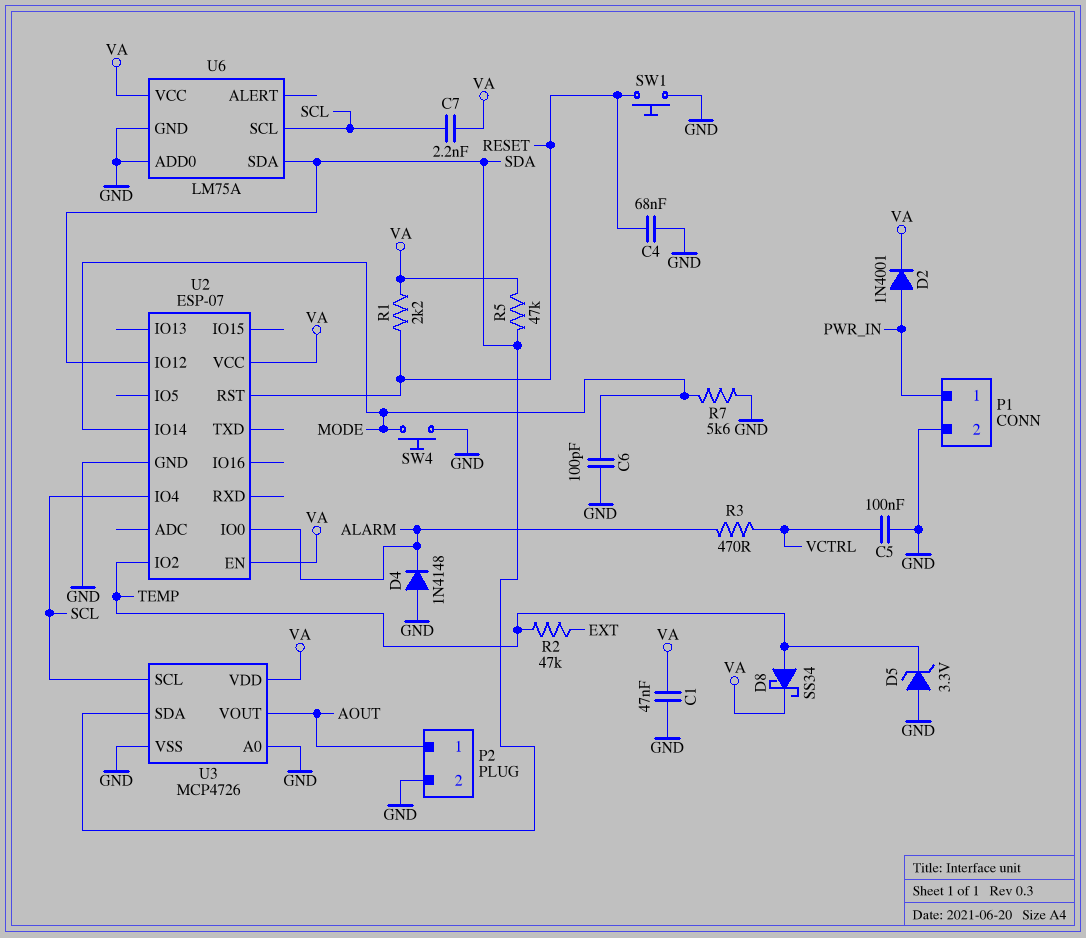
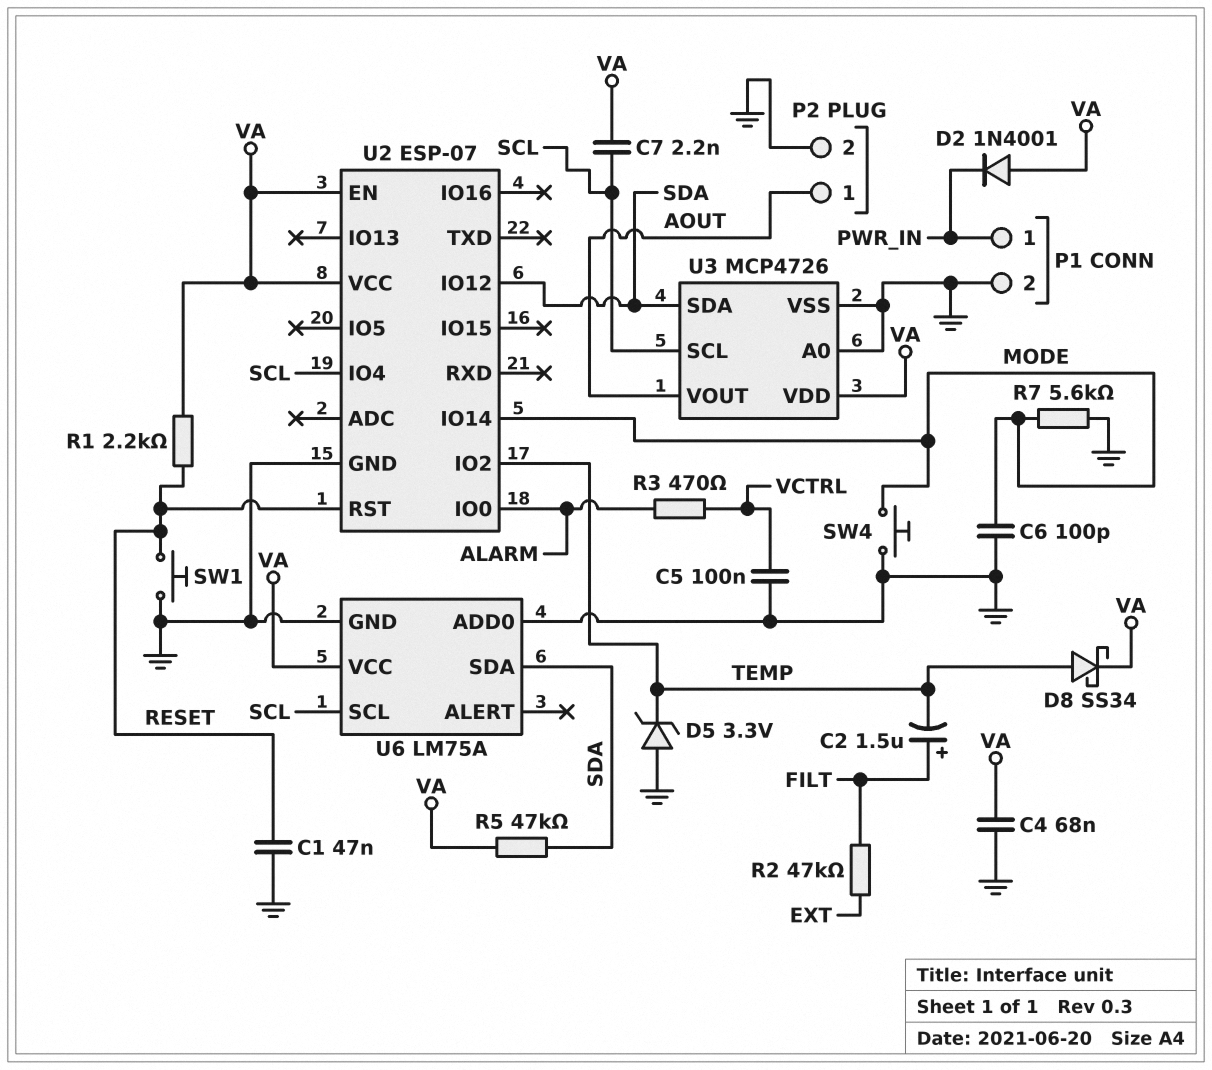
C1: 47nF (GND, VA) -> 47nF (GND, RESET)
C2: none -> 1.5uF (plus FILT, minus TEMP)
C4: 68nF (GND, RESET) -> 68nF (GND, VA)
D2: diode 1N4001 (A PWR_IN, K VA) -> diode 1N4001 (A VA, K PWR_IN)
D4: diode 1N4148 (A GND, K ALARM) -> none
R2: 47k (EXT, TEMP) -> 47k (EXT, FILT)

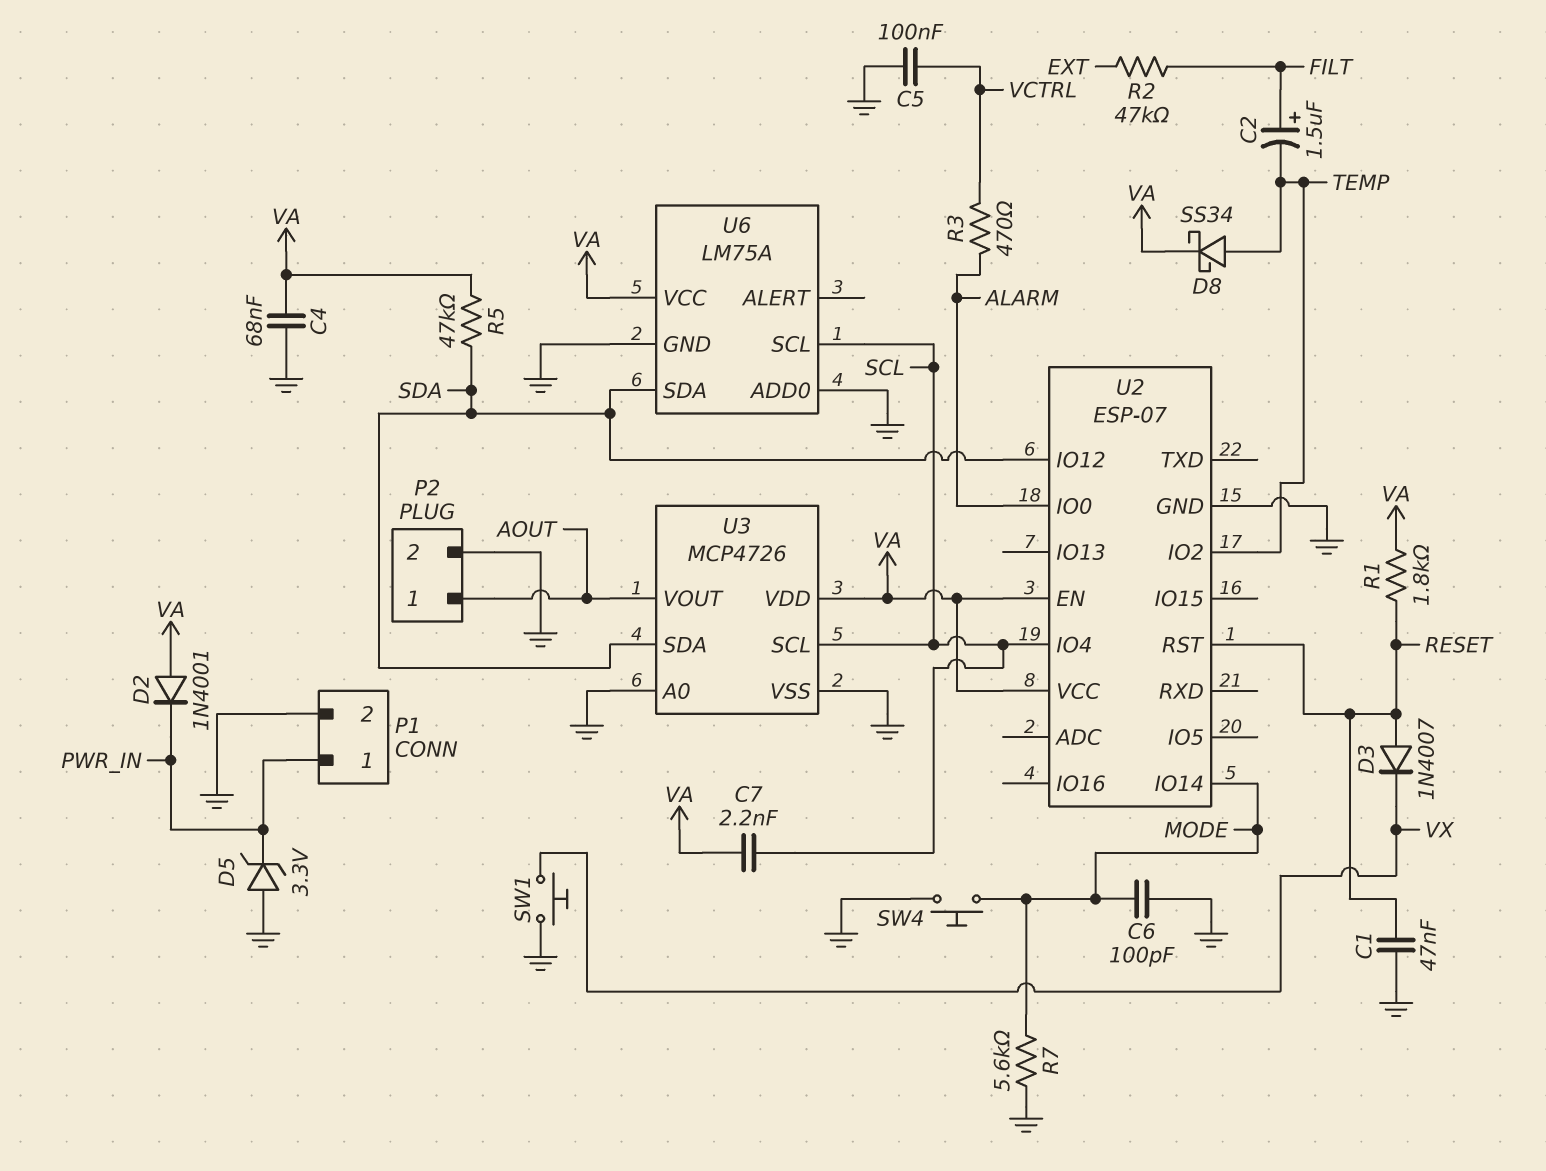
D3: none -> diode 1N4007 (A RESET, K VX)
D5: zener 3.3V (A GND, K TEMP) -> zener 3.3V (A GND, K PWR_IN)
R1: 2.2k (RESET, VA) -> 1.8k (RESET, VA)
SW1: button (GND, RESET) -> button (GND, VX)

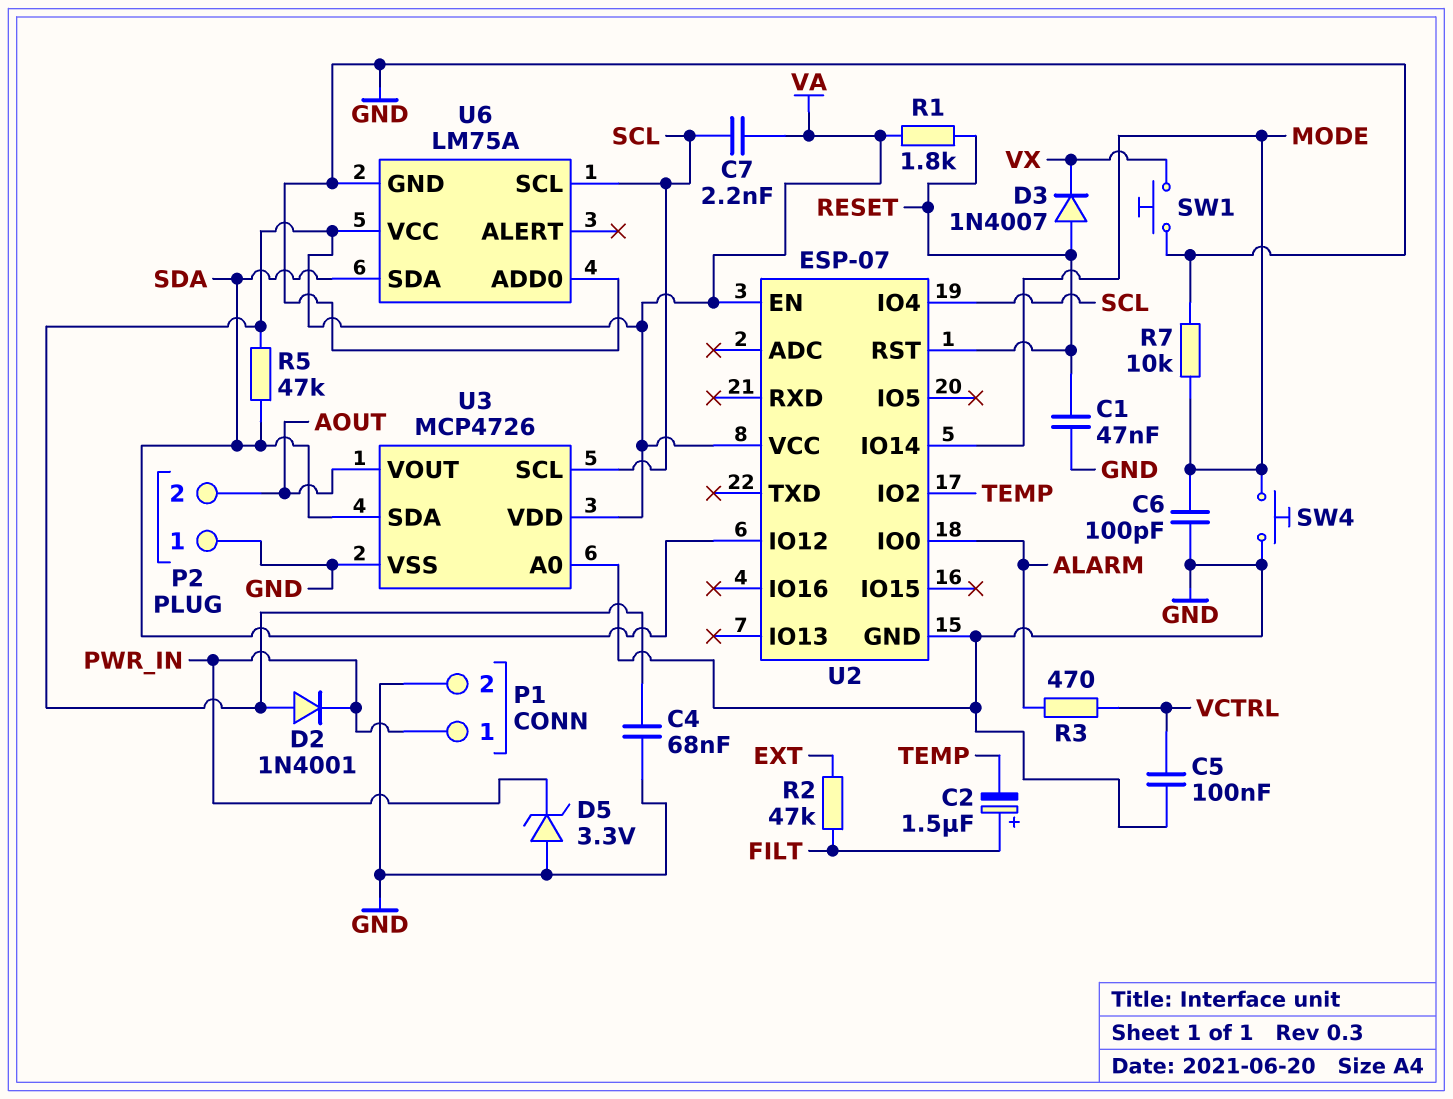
D8: schottky SS34 (A TEMP, K VA) -> none
P2 pin 1: AOUT -> GND
P2 pin 2: GND -> AOUT
R7: 5.6k (GND, MODE) -> 10k (GND, MODE)

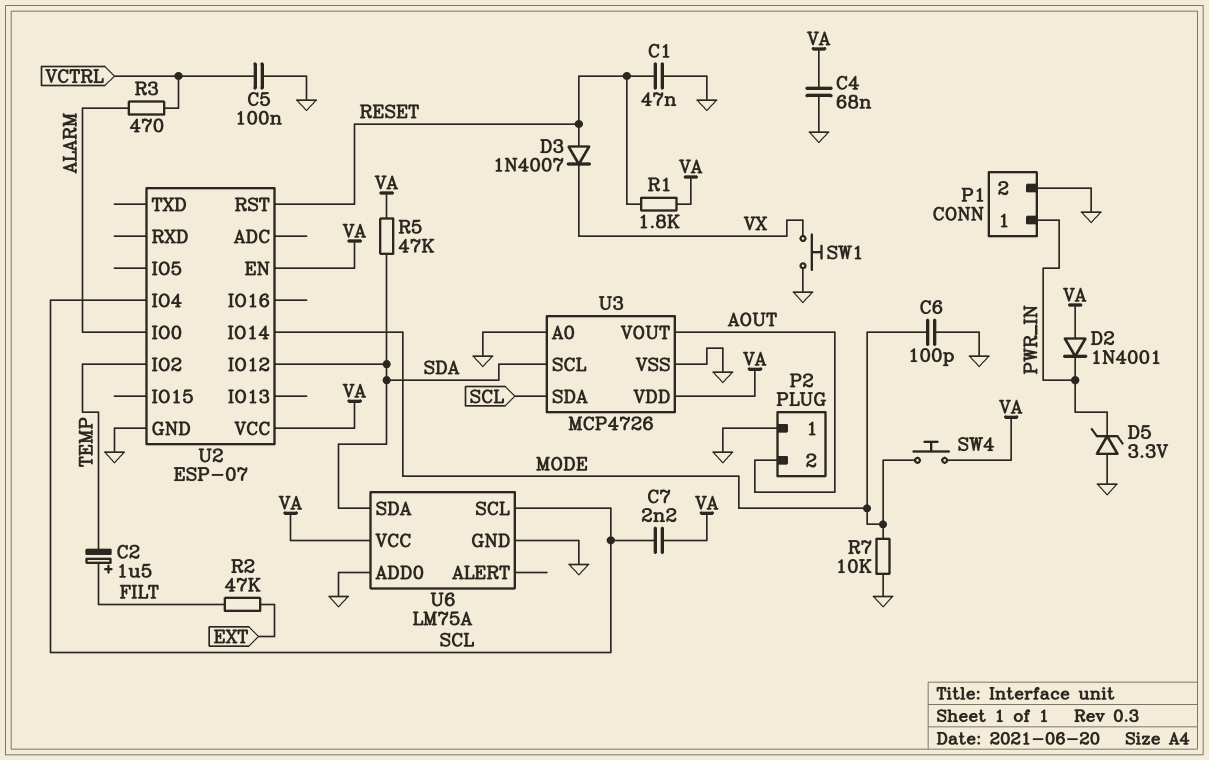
SW4: button (GND, MODE) -> button (MODE, VA)
U3 pin SCL: SCL -> SDA
U3 pin SDA: SDA -> SCL

